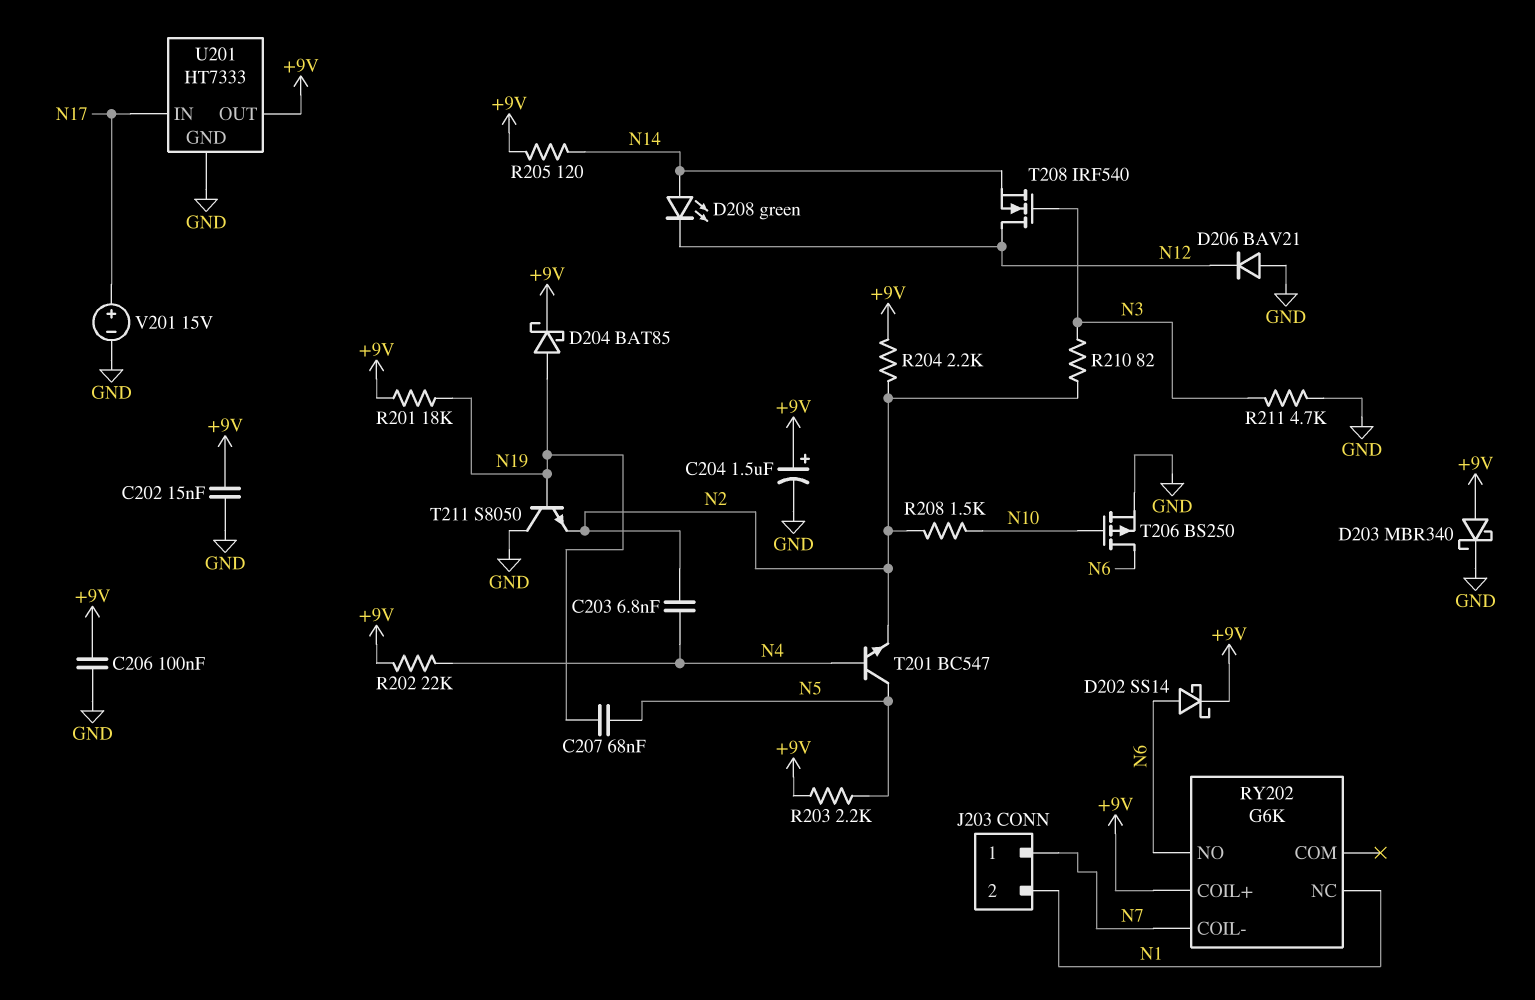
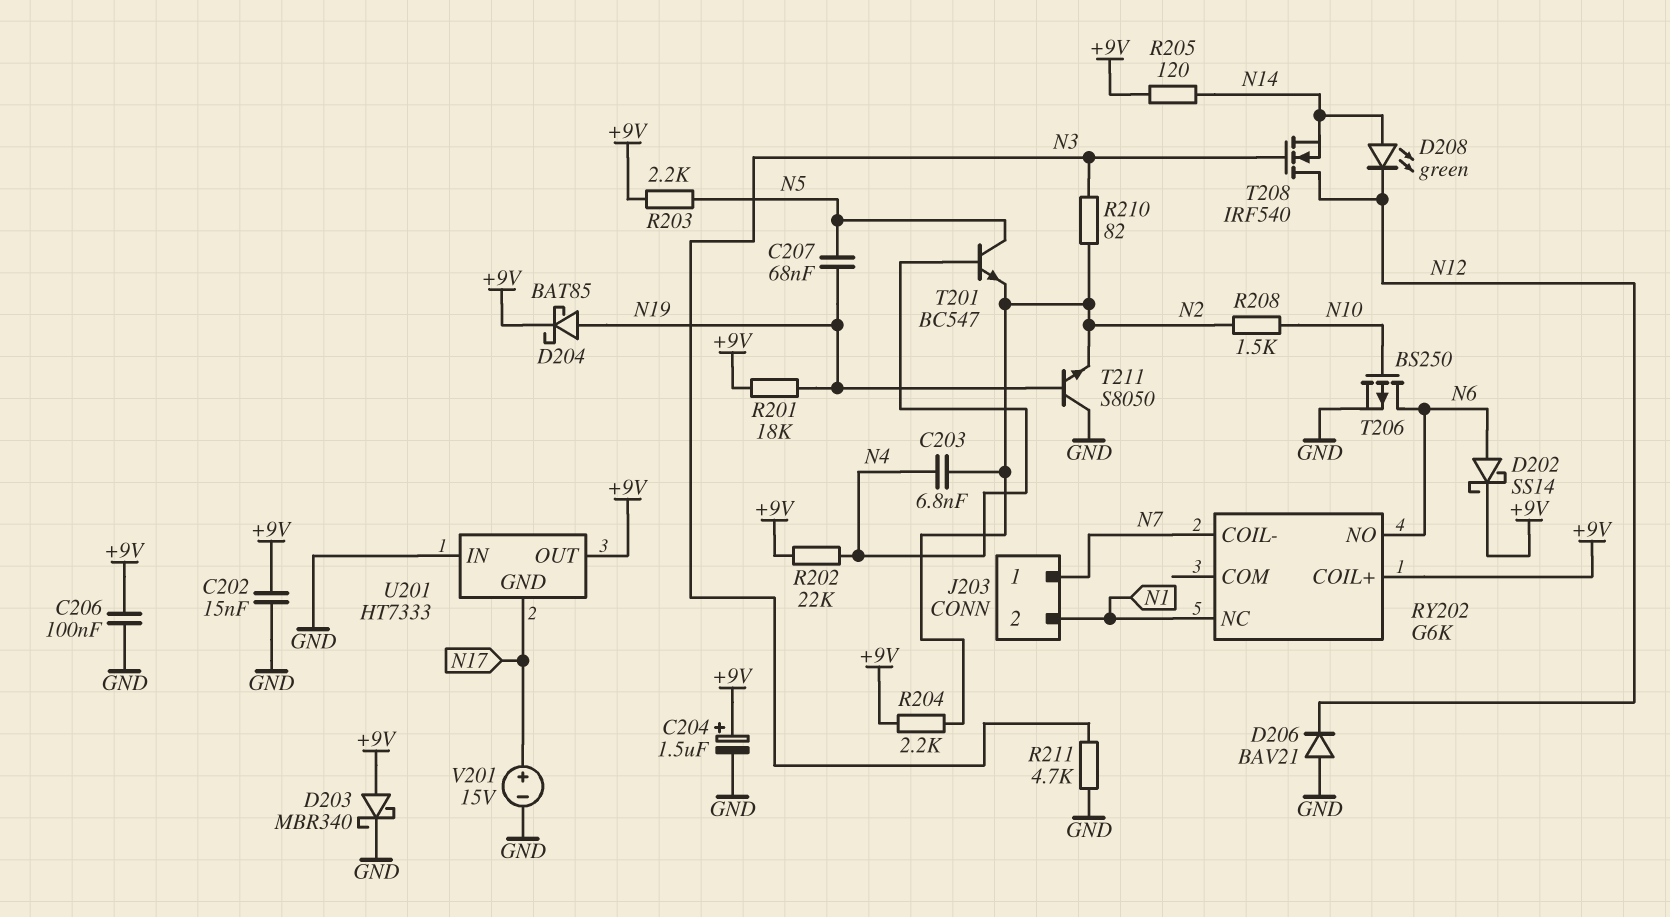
U201 pin GND: GND -> N17
U201 pin IN: N17 -> GND

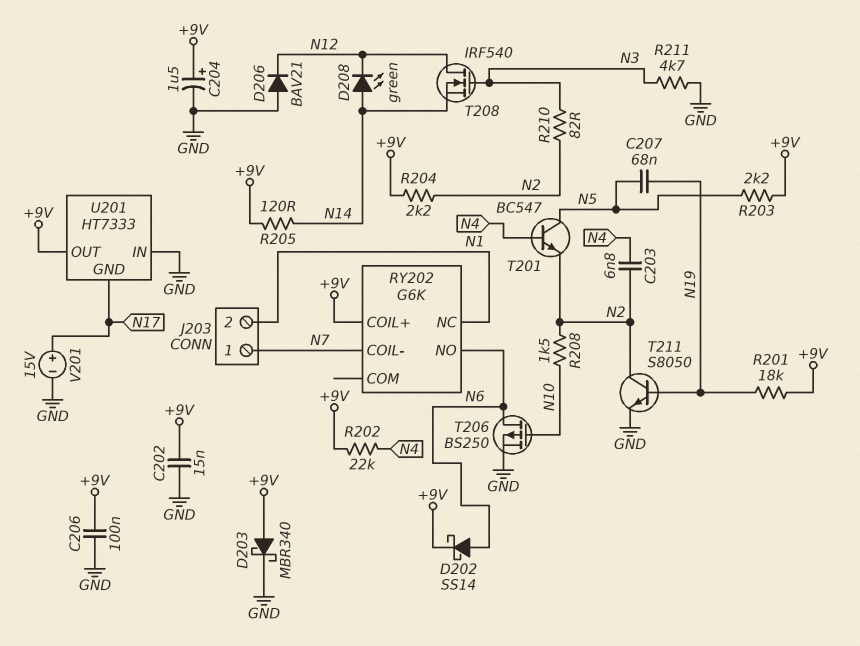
D204: schottky BAT85 (A N19, K +9V) -> none
T211: NPN S8050 (B N19, C GND, E N2) -> NPN S8050 (B N19, C N2, E GND)

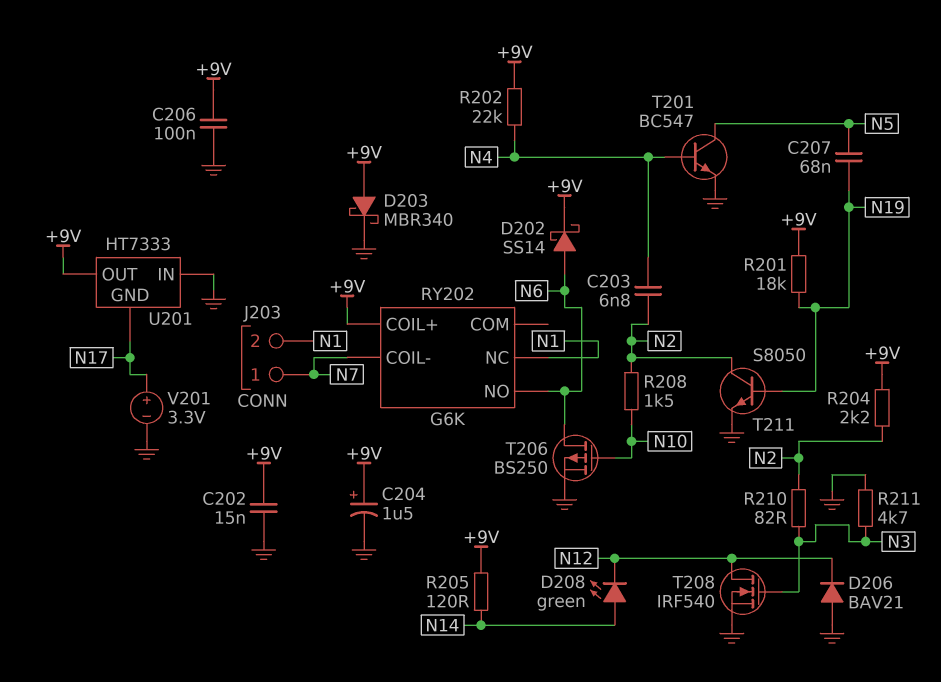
R203: 2.2k (+9V, N5) -> none
T201: NPN BC547 (B N4, C N5, E N2) -> NPN BC547 (B N4, C N5, E GND)
T208: NMOS IRF540 (G N3, D N12, S N14) -> NMOS IRF540 (G N3, D N12, S GND)
V201: 15V (plus N17, minus GND) -> 3.3V (plus N17, minus GND)

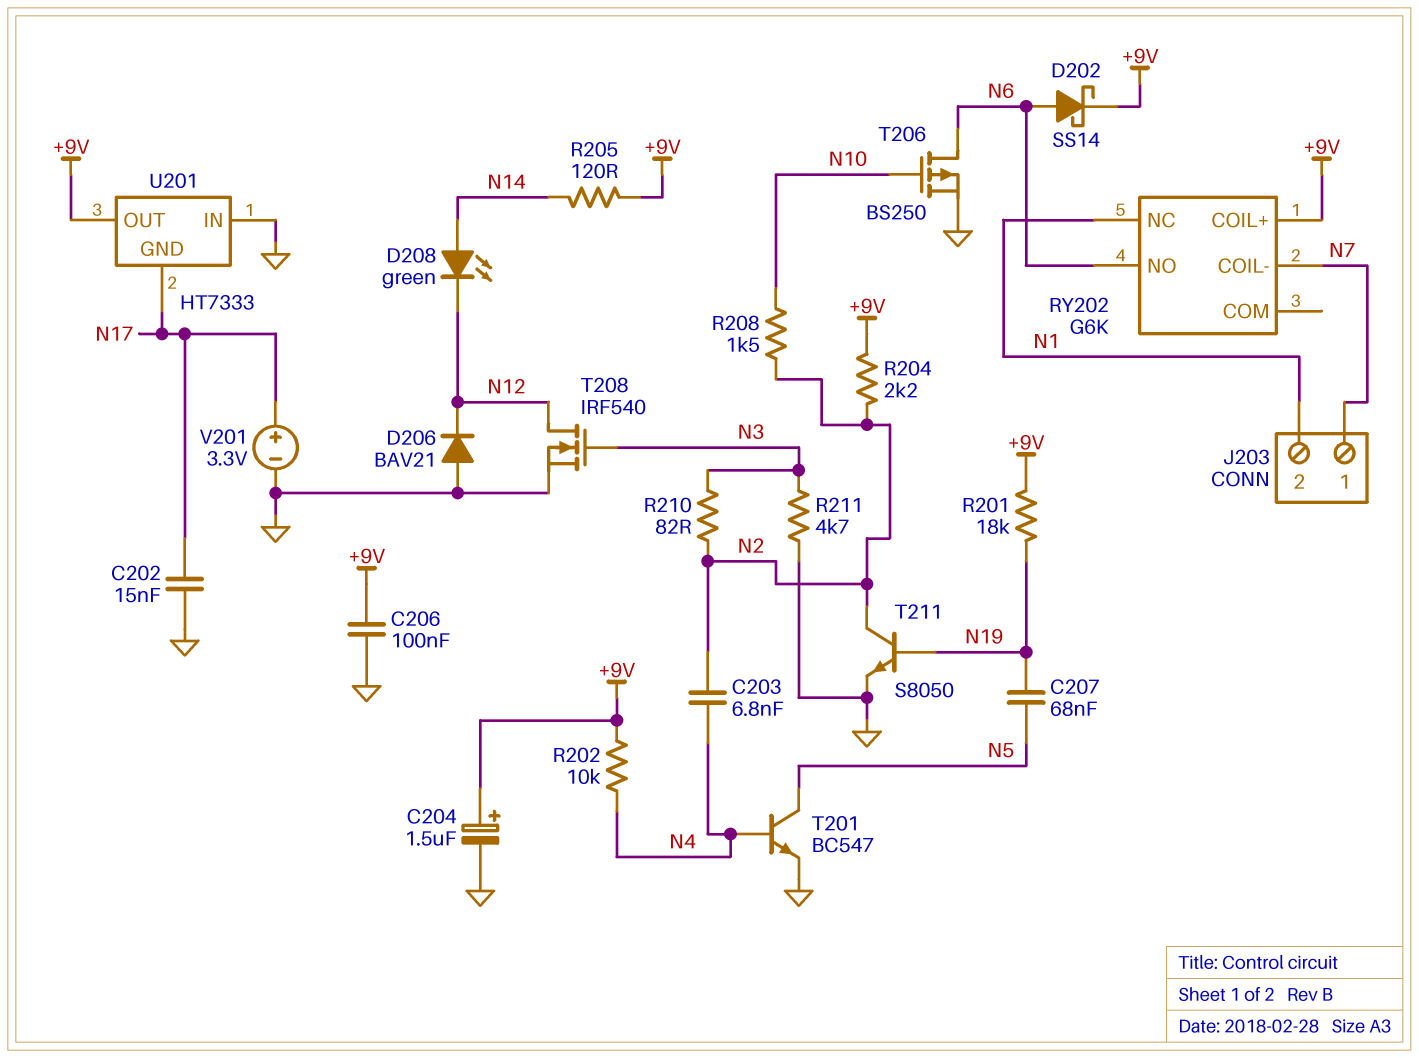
C202: 15nF (+9V, GND) -> 15nF (GND, N17)
D203: schottky MBR340 (A +9V, K GND) -> none
R202: 22k (+9V, N4) -> 10k (+9V, N4)

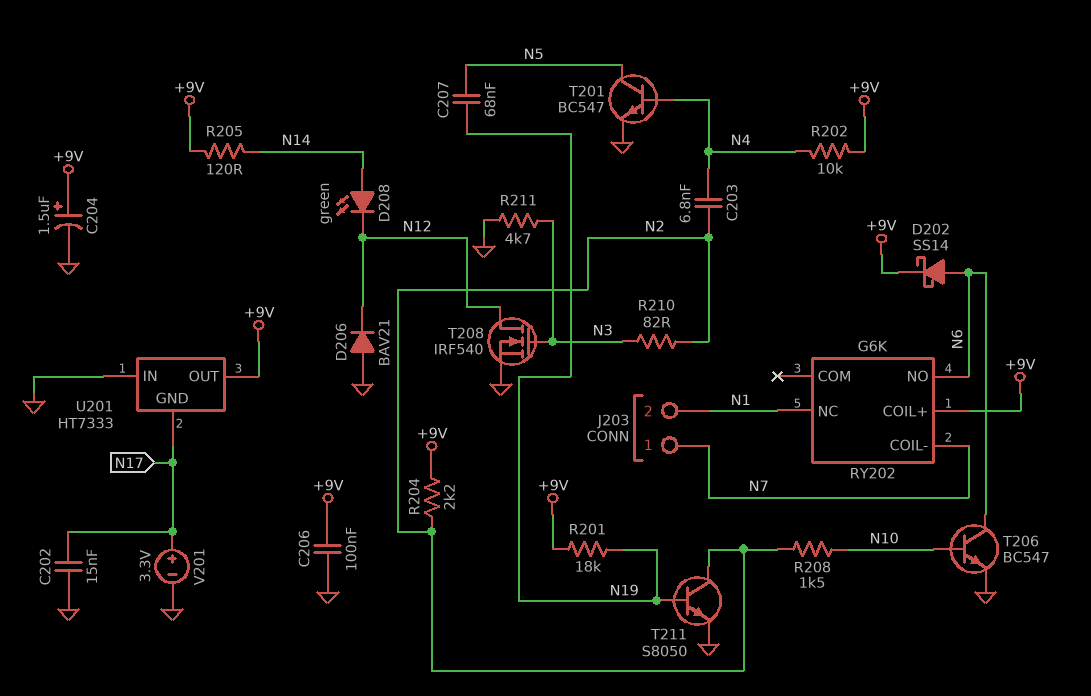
T206: PMOS BS250 (G N10, D N6, S GND) -> NPN BC547 (B N10, C N6, E GND)

